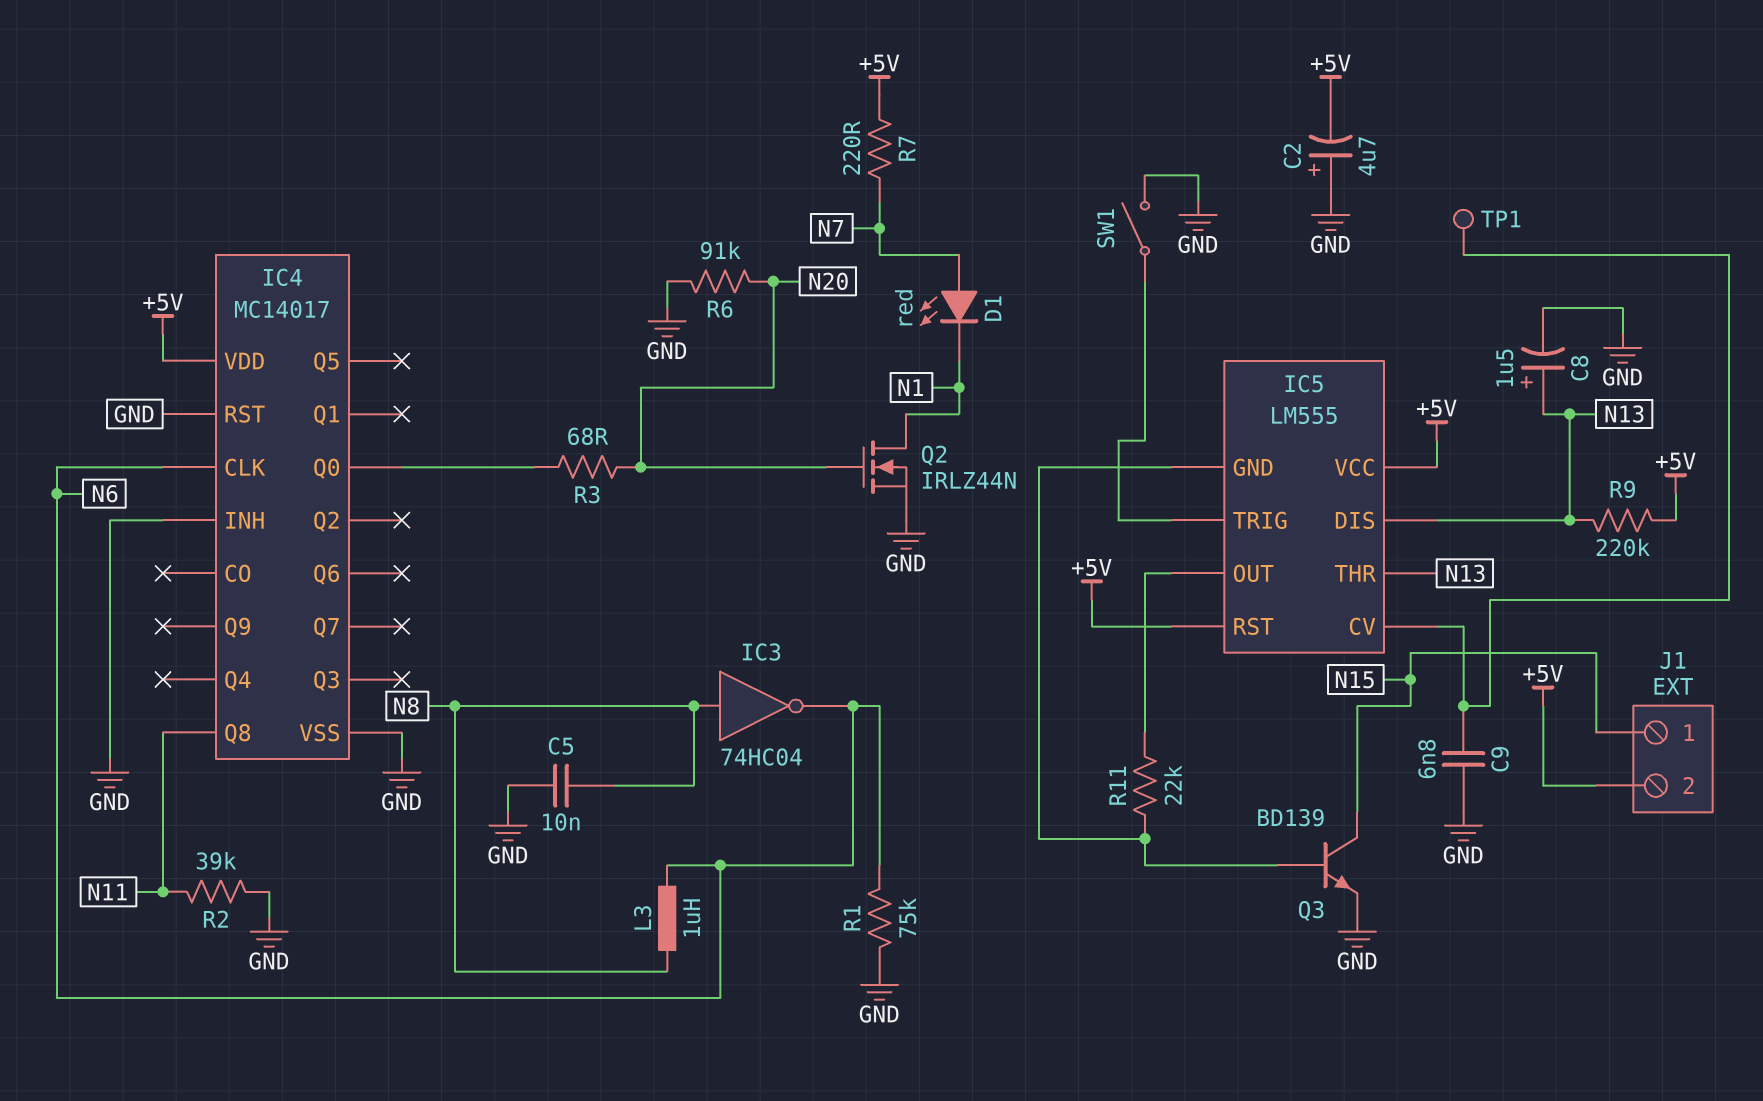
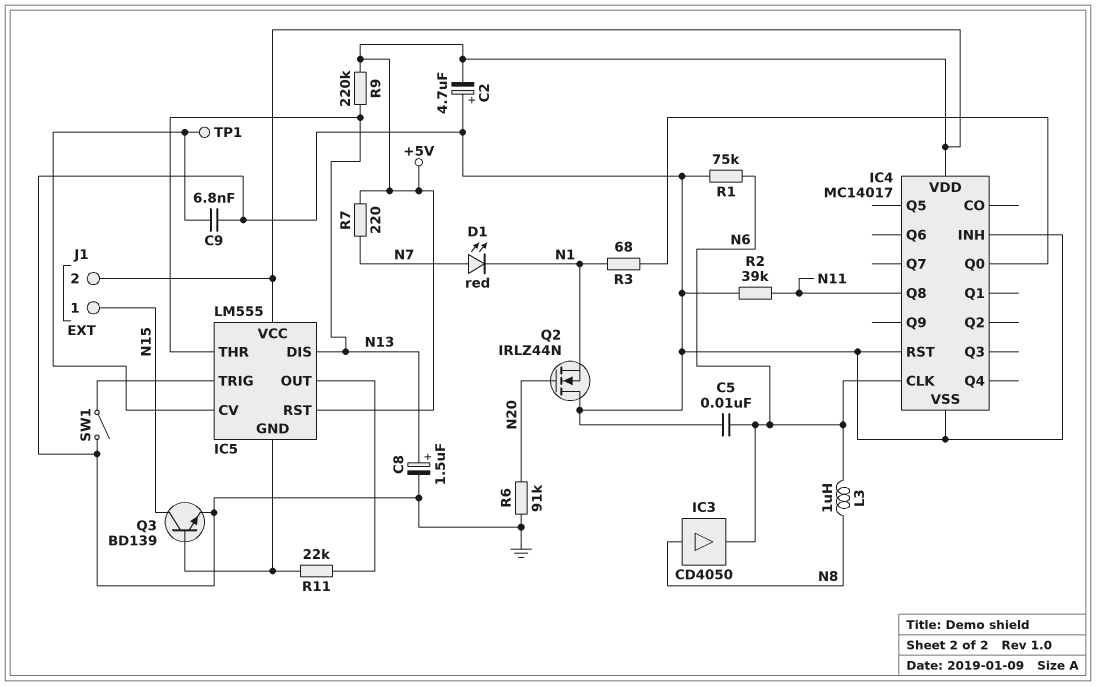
C5: 10nF (GND, N8) -> 10nF (GND, N6)
IC3: NOT 74HC04 (in N8, out N6) -> buffer CD4050 (in N8, out N6)
Q2: NMOS IRLZ44N (G N20, D N1, S GND) -> NMOS IRLZ44N (G N20, D GND, S N1)
R3: 68 (IC4/Q0, N20) -> 68 (IC4/Q0, N1)

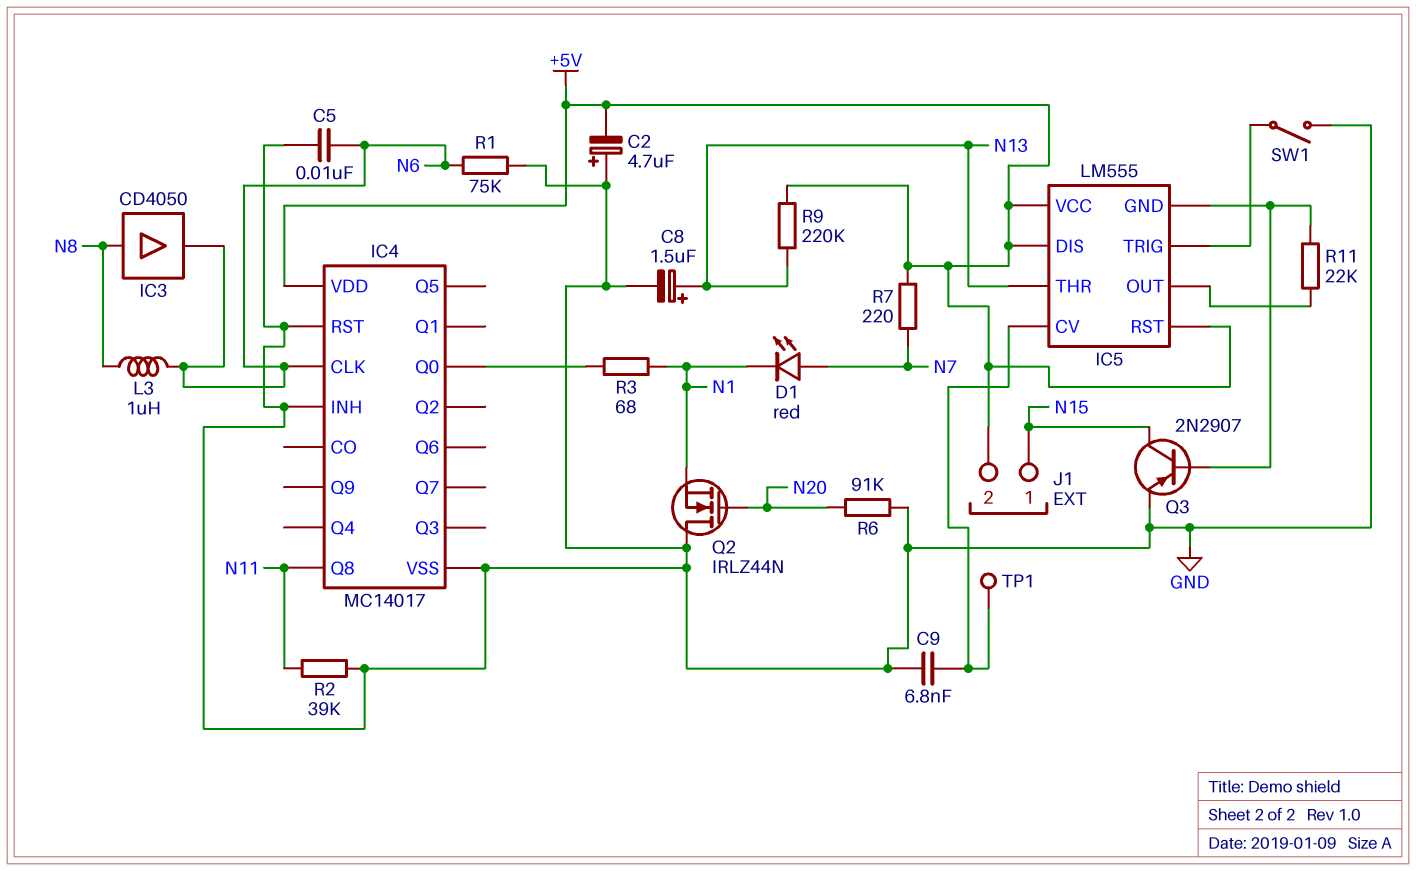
IC5 pin DIS: N13 -> +5V
Q3: NPN BD139 (B IC5/GND, C N15, E GND) -> PNP 2N2907 (B IC5/GND, C N15, E GND)

